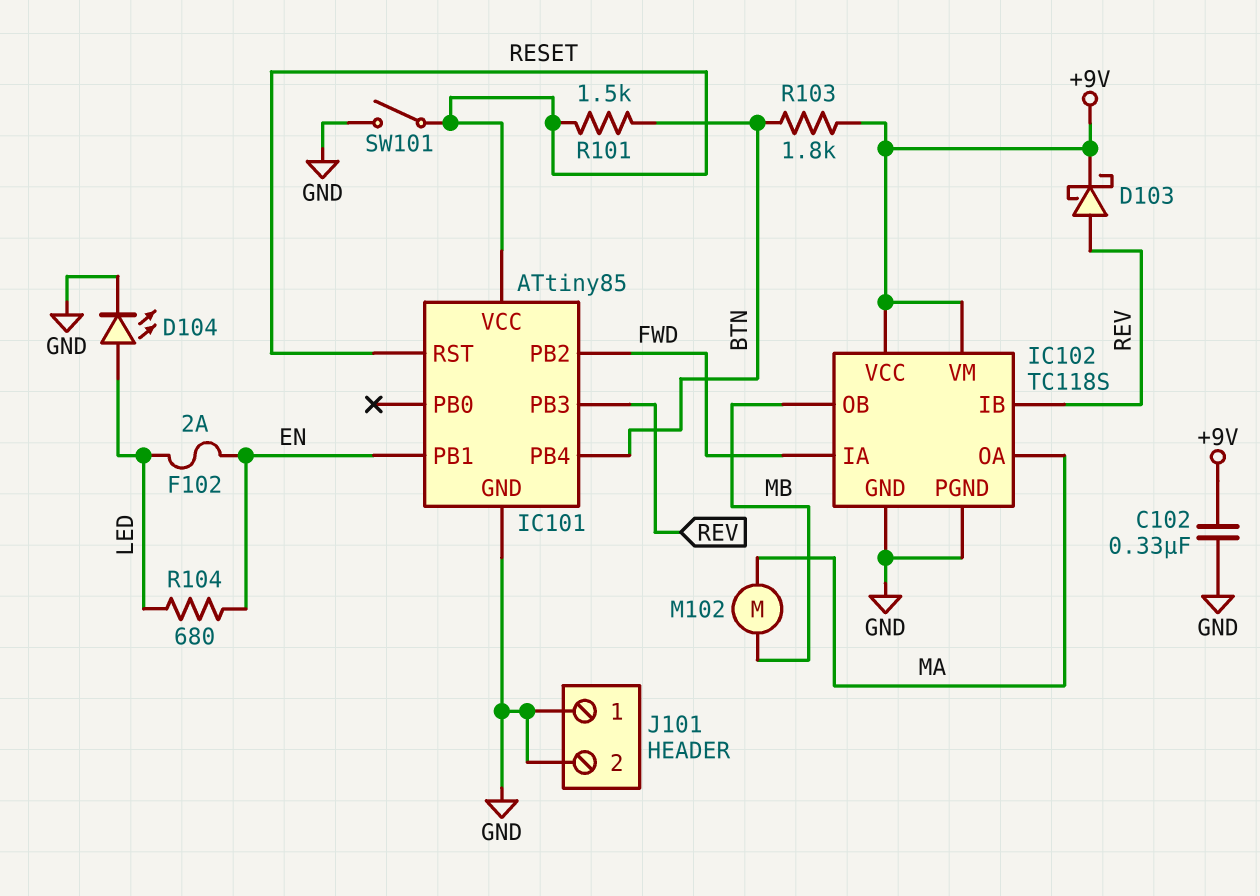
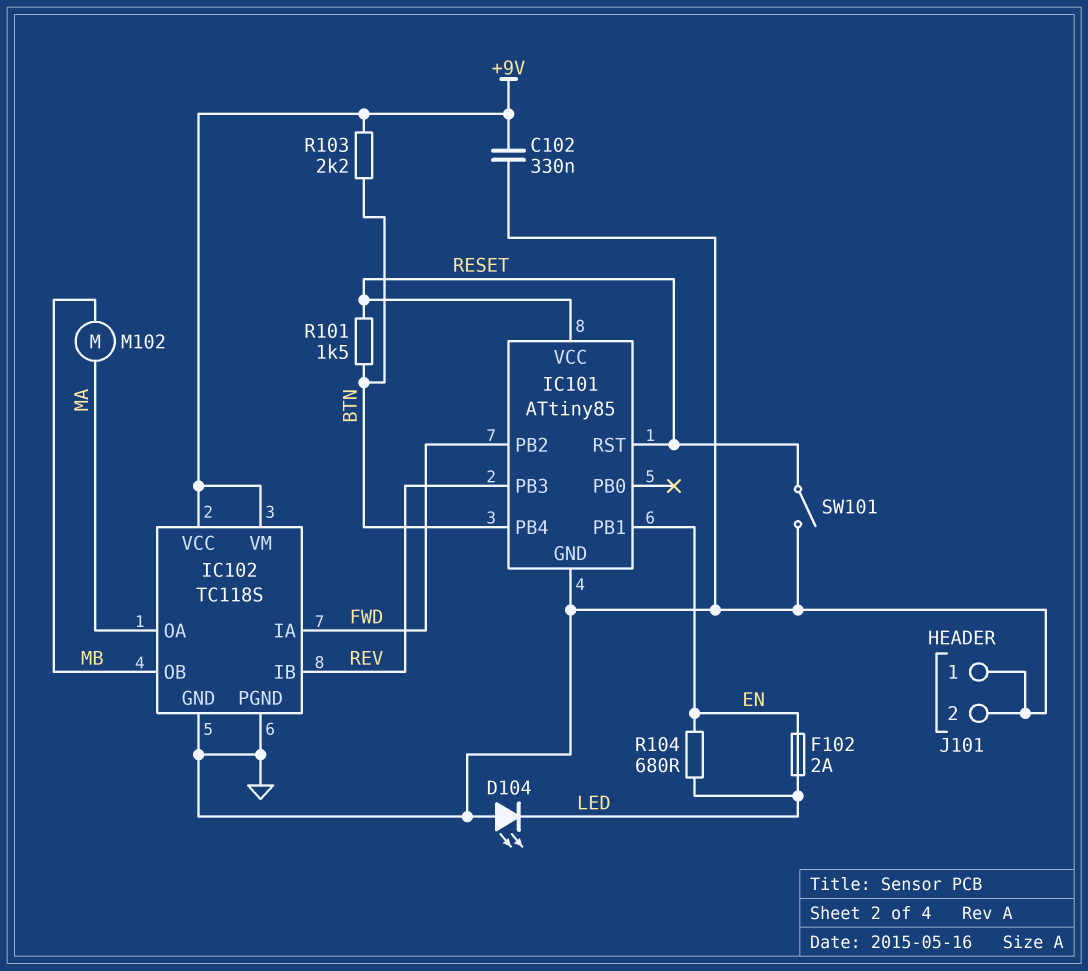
D103: schottky (A REV, K +9V) -> none
D104: LED (A LED, K GND) -> LED (A GND, K LED)
R103: 1.8k (+9V, BTN) -> 2.2k (+9V, BTN)

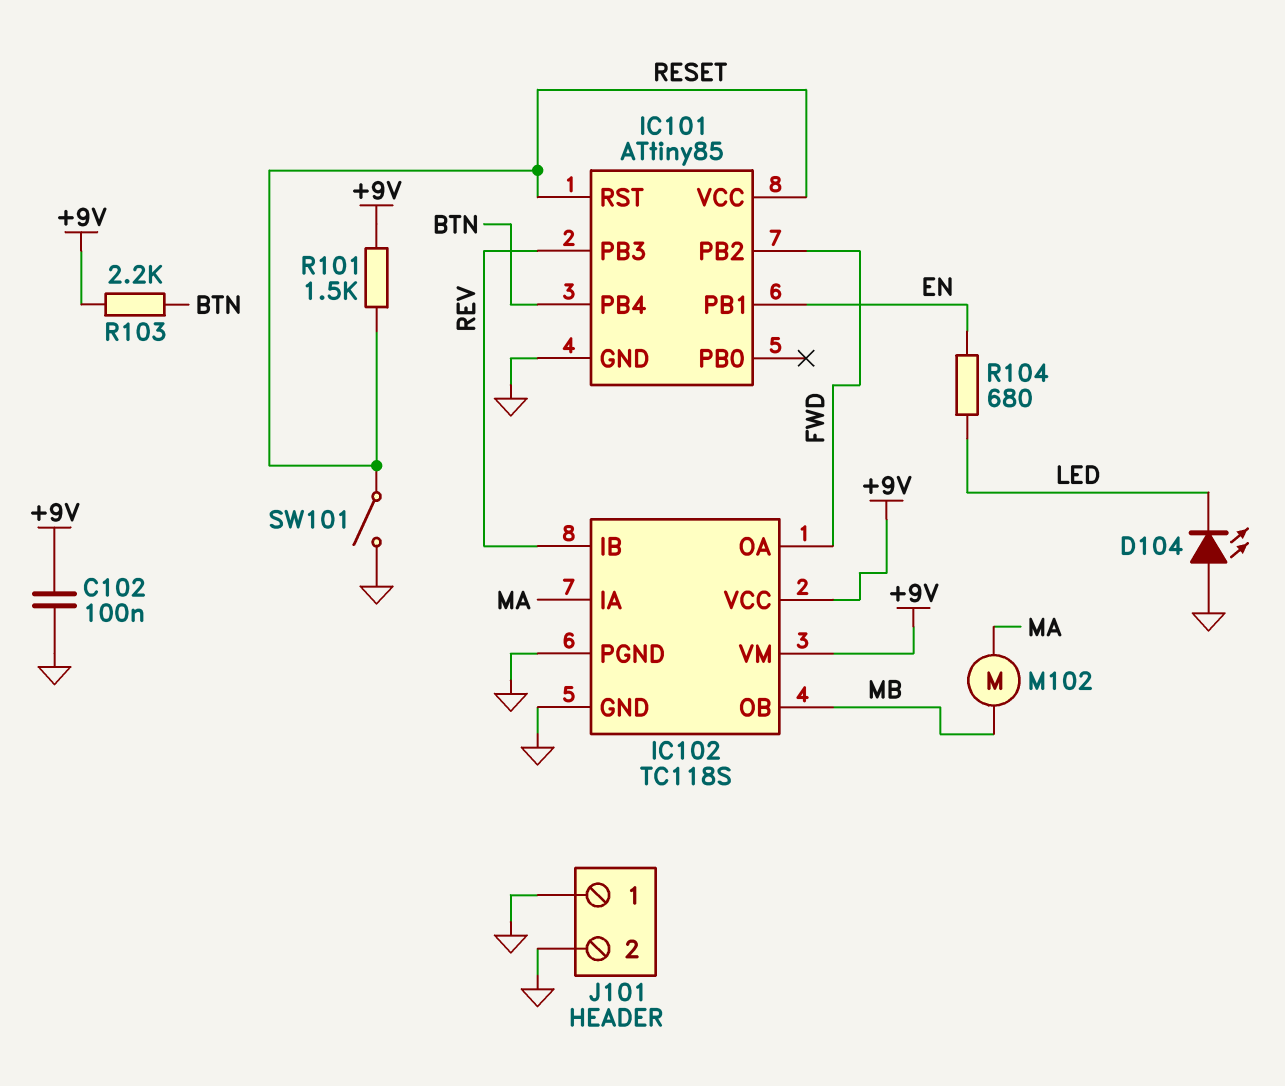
C102: 330nF (+9V, GND) -> 100nF (+9V, GND)
F102: 2A (EN, LED) -> none
IC102 pin IA: FWD -> MA
IC102 pin OA: MA -> FWD
R101: 1.5k (BTN, RESET) -> 1.5k (+9V, RESET)

